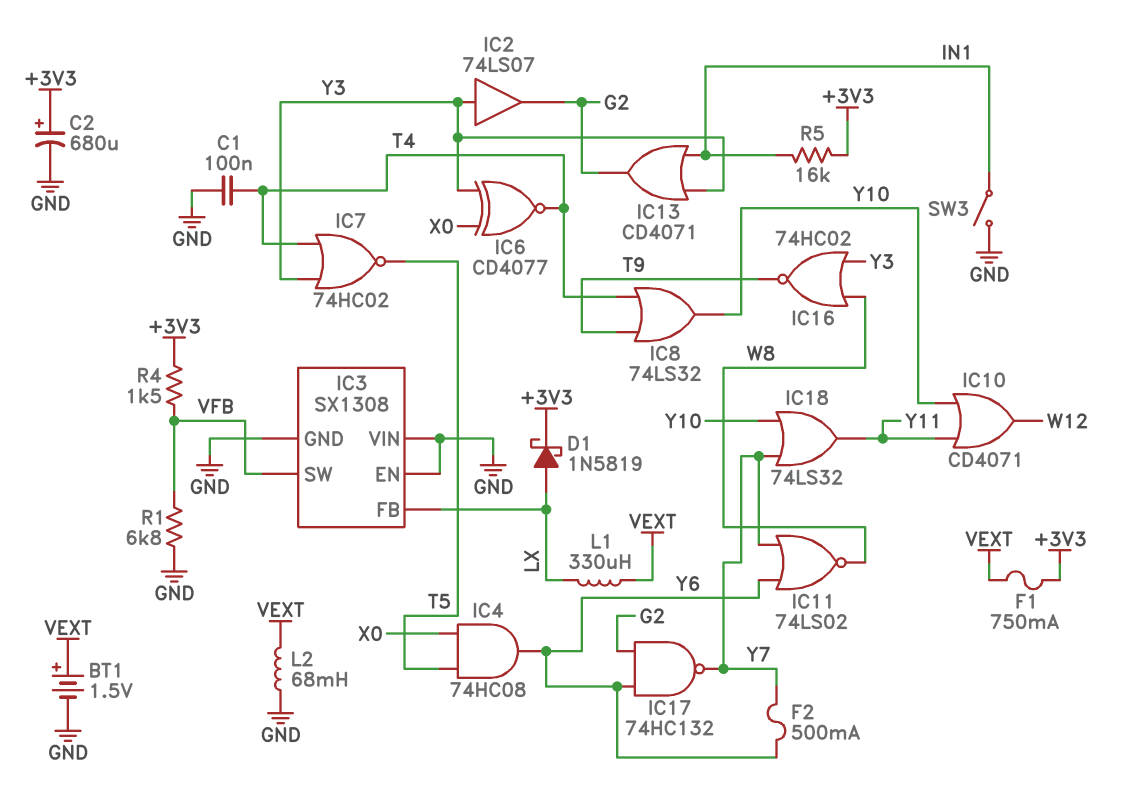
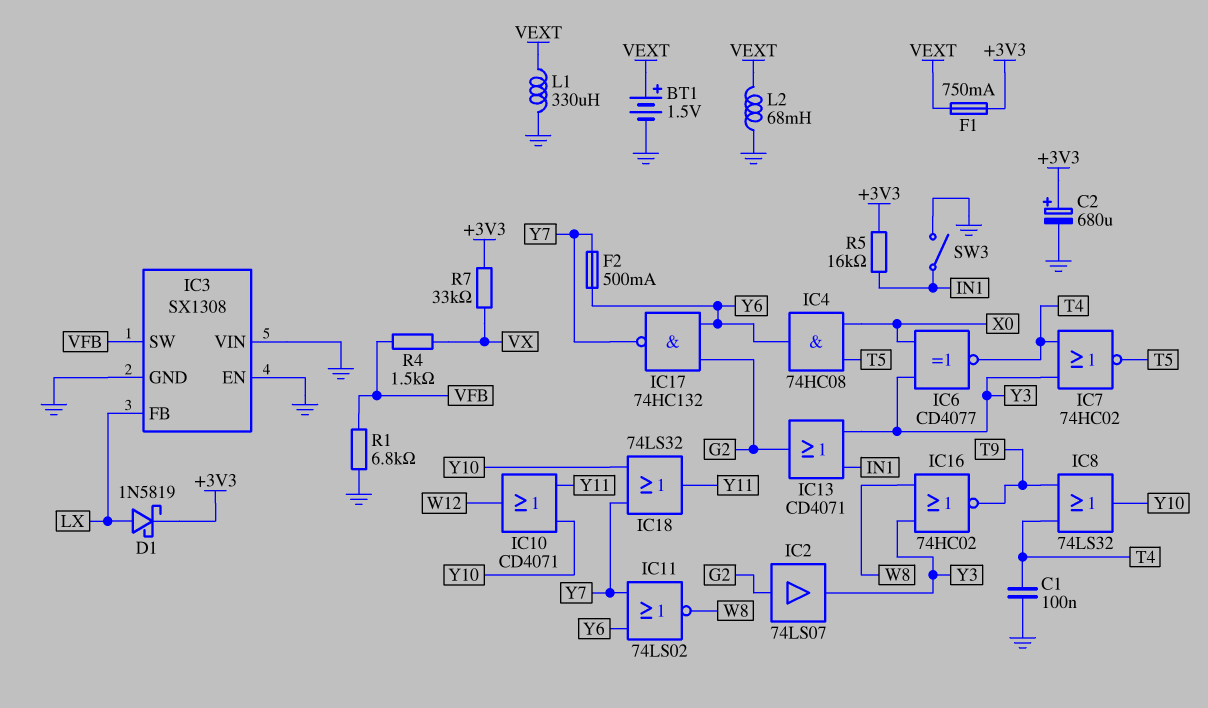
IC2: buffer 74LS07 (in Y3, out G2) -> buffer 74LS07 (in G2, out Y3)
L1: 330uH (LX, VEXT) -> 330uH (GND, VEXT)
R4: 1.5k (+3V3, VFB) -> 1.5k (VFB, VX)
R7: none -> 33k (+3V3, VX)

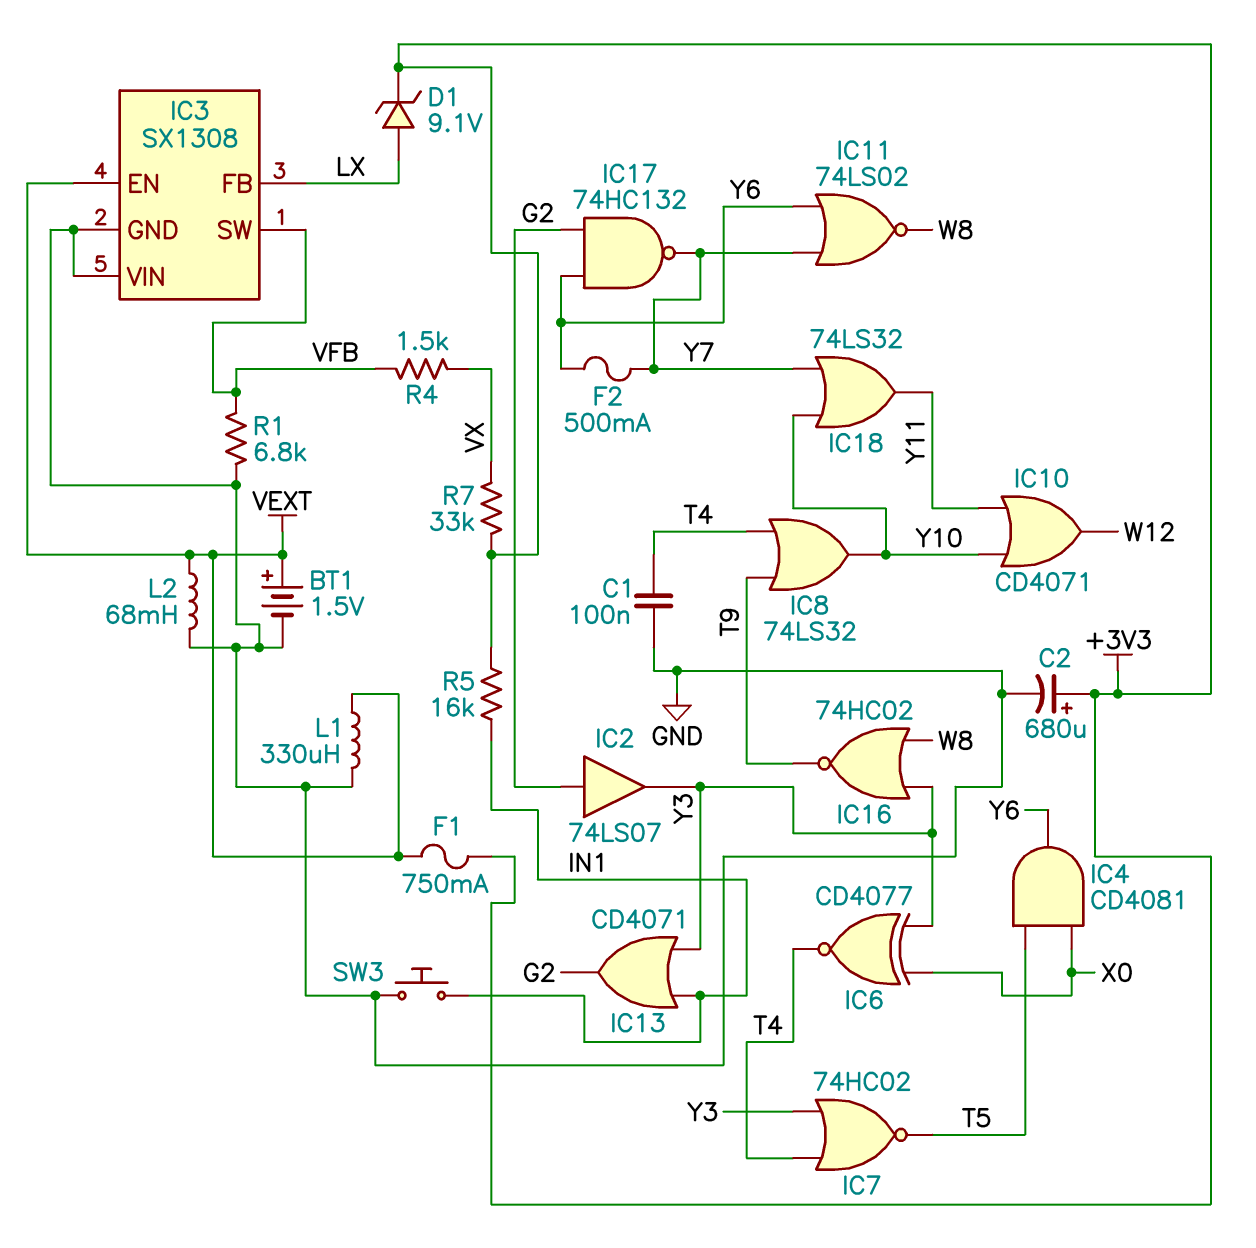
D1: schottky 1N5819 (A LX, K +3V3) -> zener 9.1V (A LX, K +3V3)
IC3 pin EN: GND -> VEXT
IC4: AND 74HC08 (in T5, in X0, out Y6) -> AND CD4081 (in T5, in X0, out Y6)
SW3: switch (GND, IN1) -> button (GND, IN1)

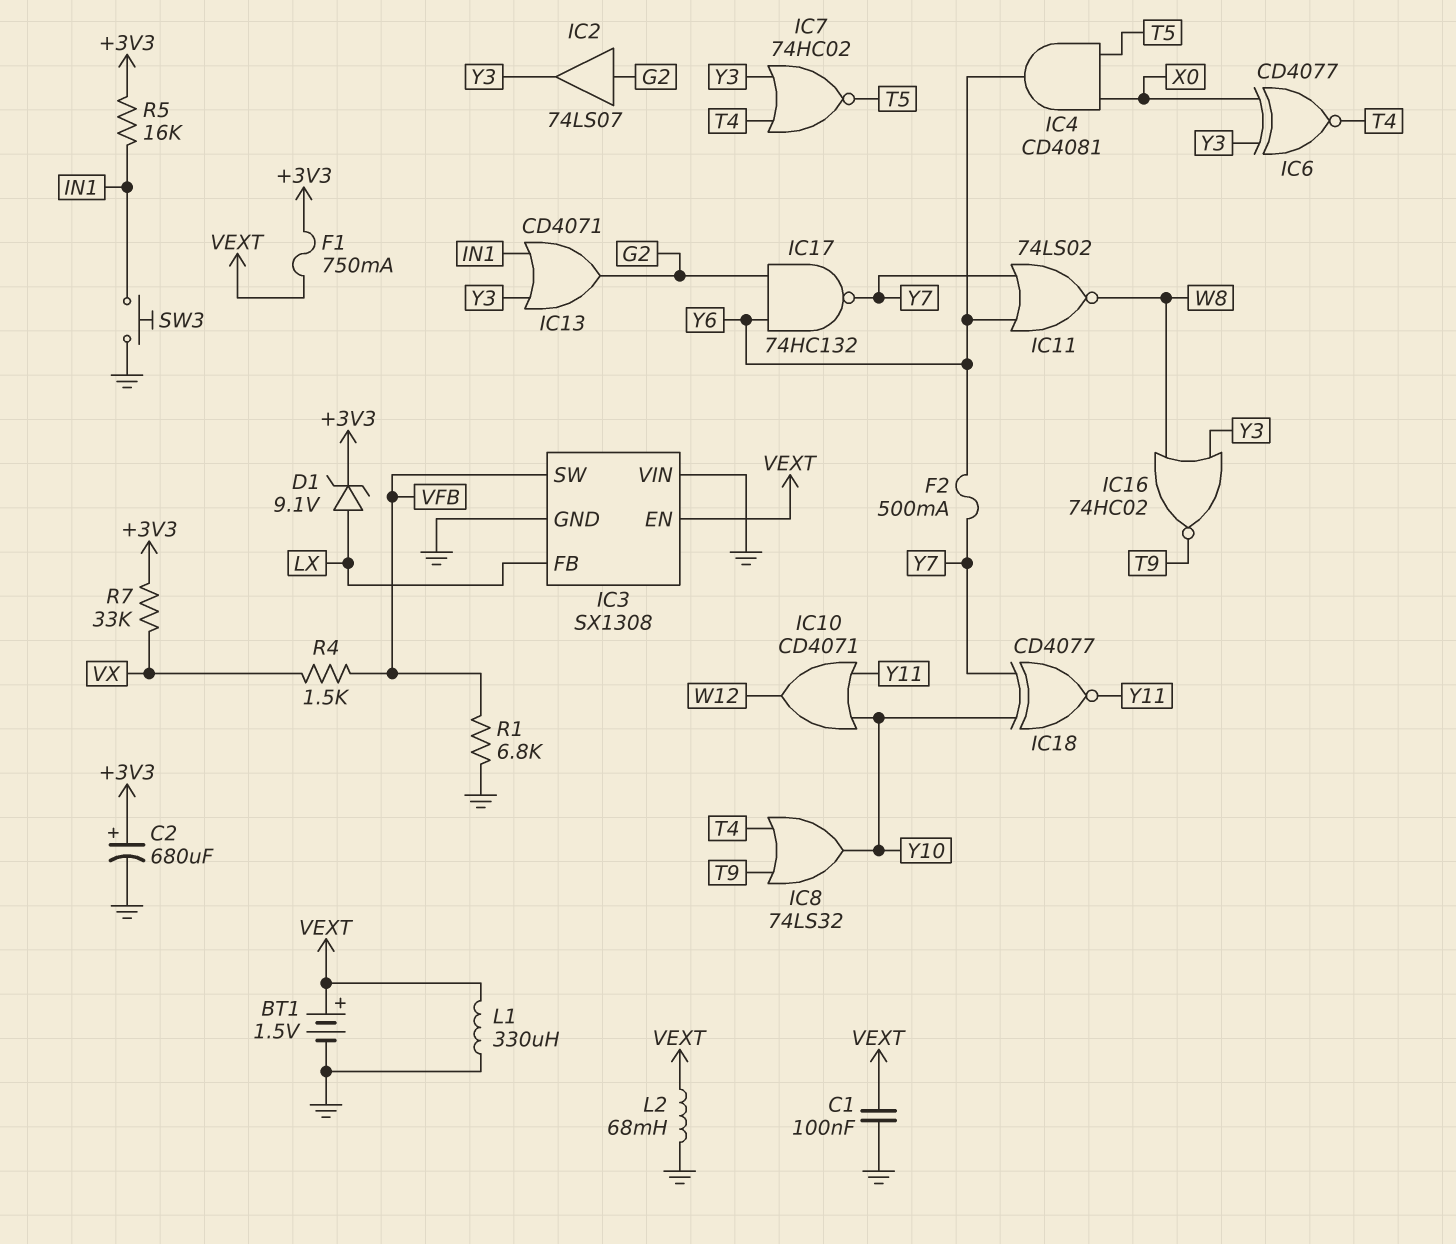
C1: 100nF (GND, T4) -> 100nF (GND, VEXT)
IC18: OR 74LS32 (in Y7, in Y10, out Y11) -> XNOR CD4077 (in Y7, in Y10, out Y11)

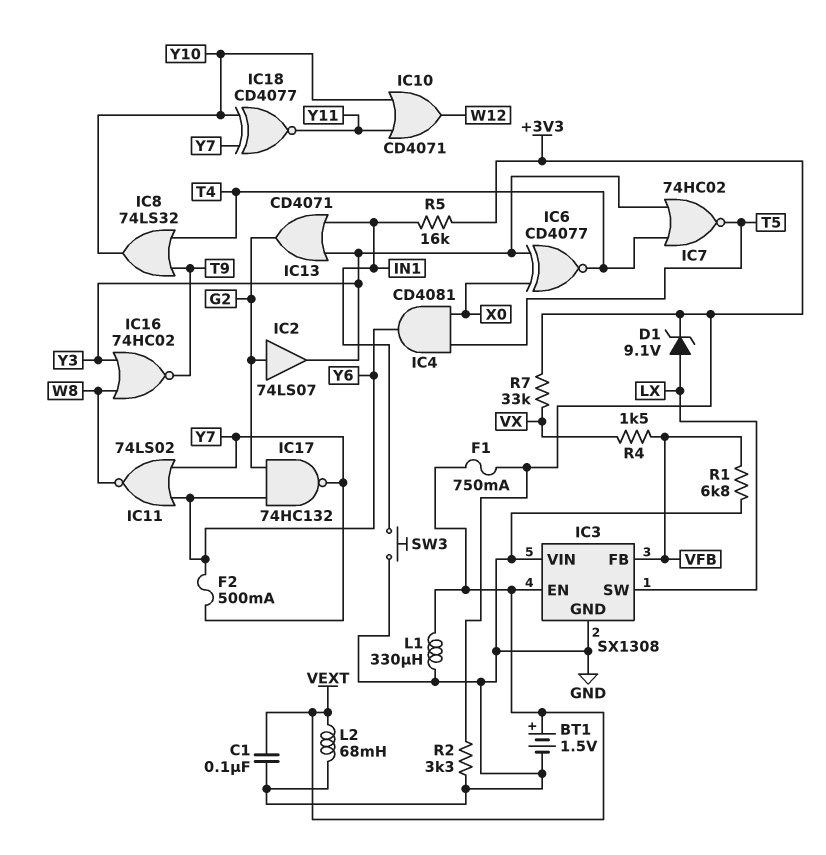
C2: 680uF (plus +3V3, minus GND) -> none
IC3 pin FB: LX -> VFB
IC3 pin SW: VFB -> LX
R2: none -> 3.3k (+3V3, GND)

